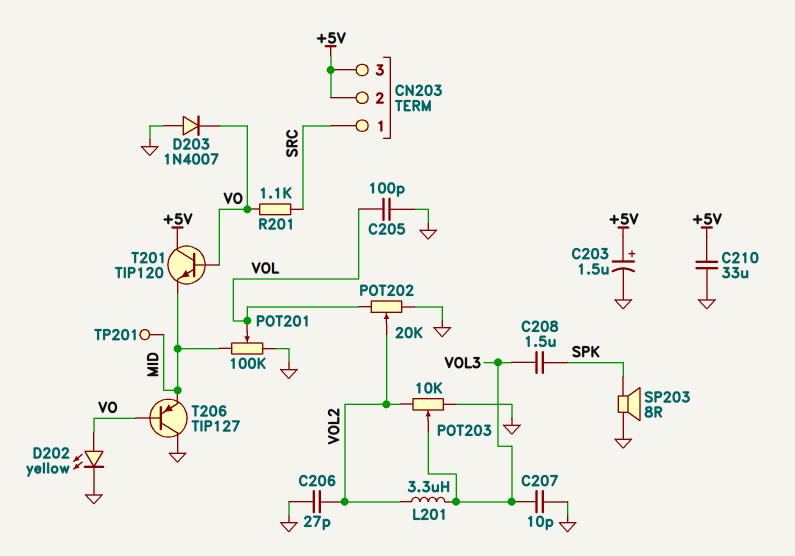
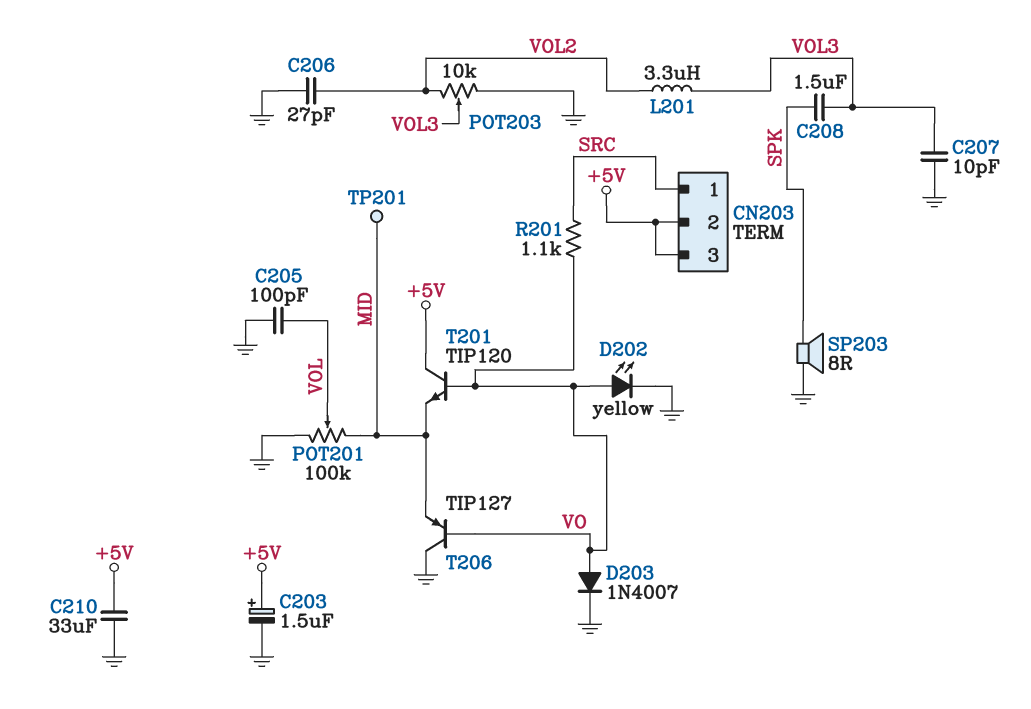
D203: diode 1N4007 (A GND, K VO) -> diode 1N4007 (A VO, K GND)
POT202: 20k (GND, VOL, wiper VOL2) -> none

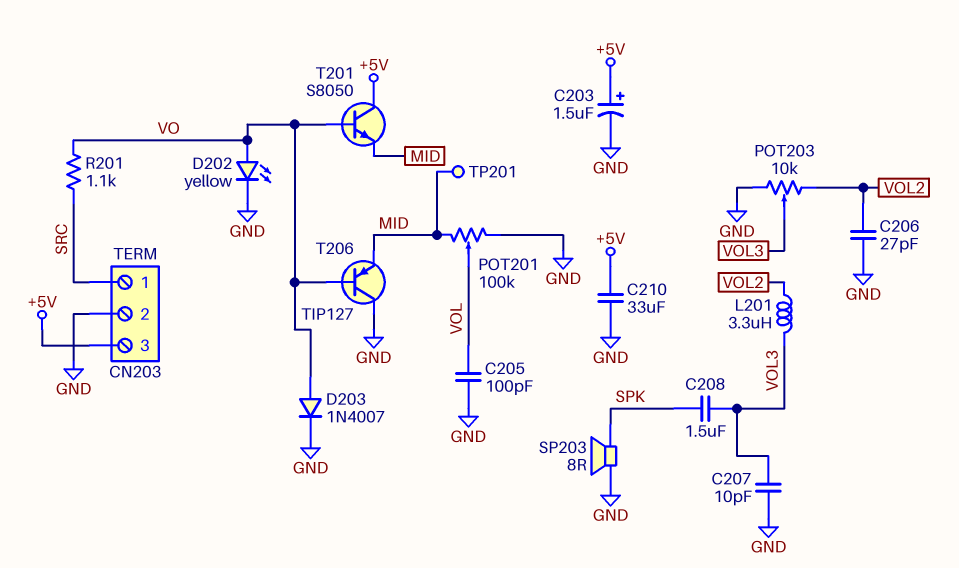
CN203 pin 2: +5V -> GND
T201: NPN TIP120 (B VO, C +5V, E MID) -> NPN S8050 (B VO, C +5V, E MID)

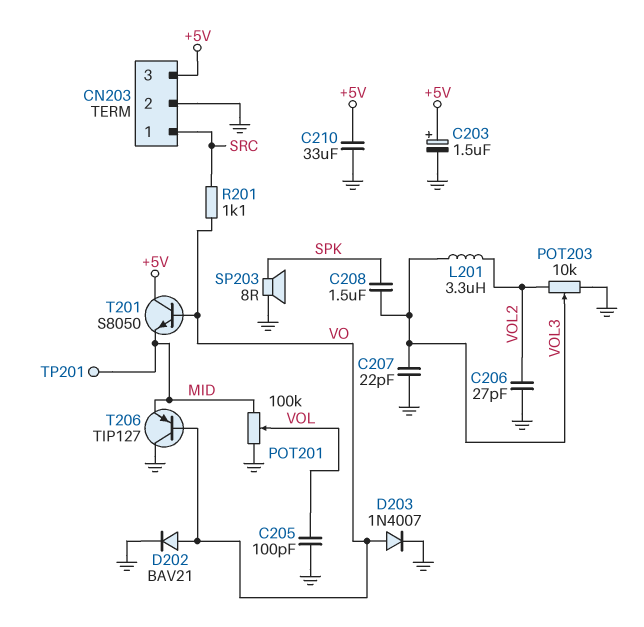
C207: 10pF (GND, VOL3) -> 22pF (GND, VOL3)
D202: LED yellow (A VO, K GND) -> diode BAV21 (A VO, K GND)

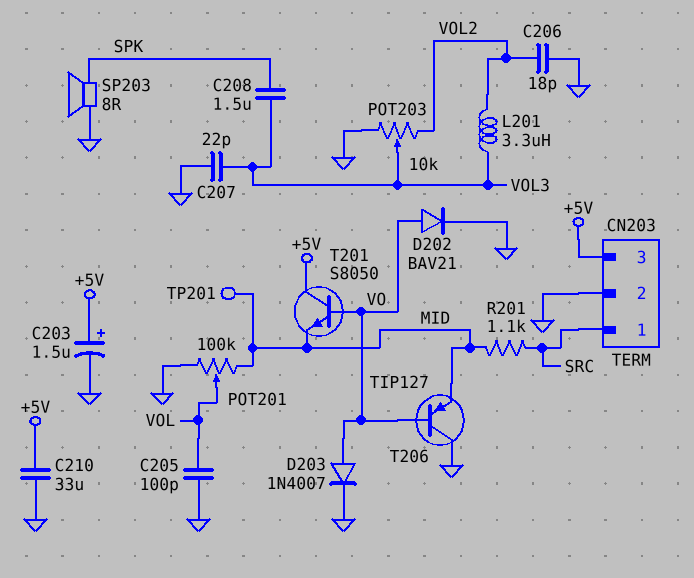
C206: 27pF (GND, VOL2) -> 18pF (GND, VOL2)
R201: 1.1k (SRC, VO) -> 1.1k (MID, SRC)

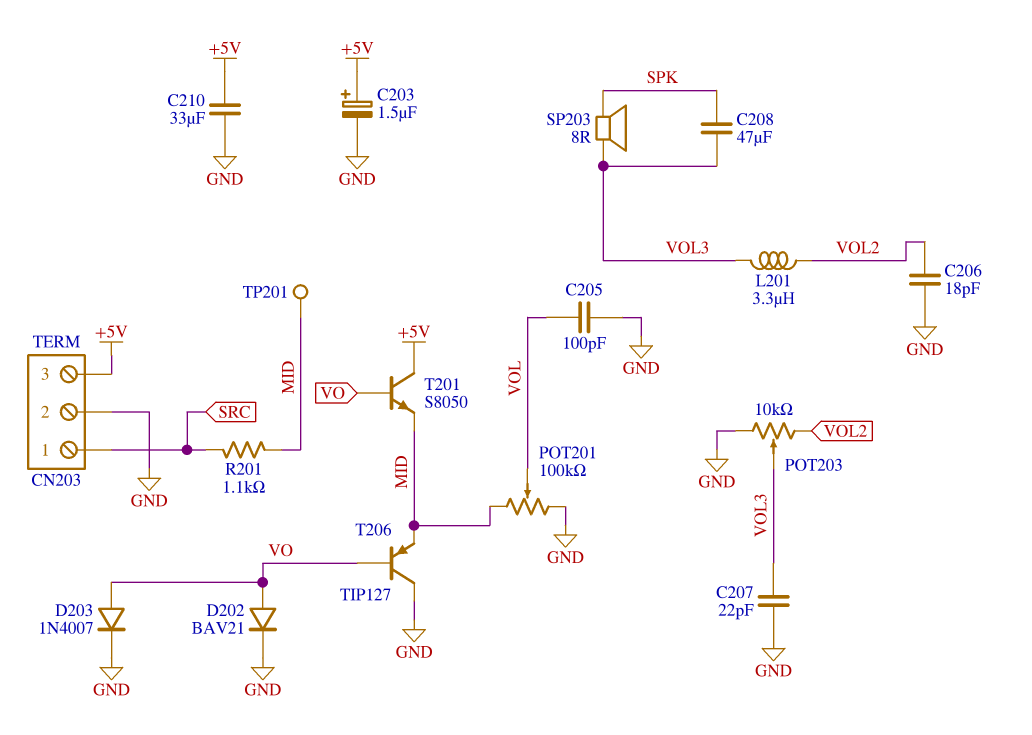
C208: 1.5uF (SPK, VOL3) -> 47uF (SPK, VOL3)
SP203: speaker 8R (GND, SPK) -> speaker 8R (SPK, VOL3)

